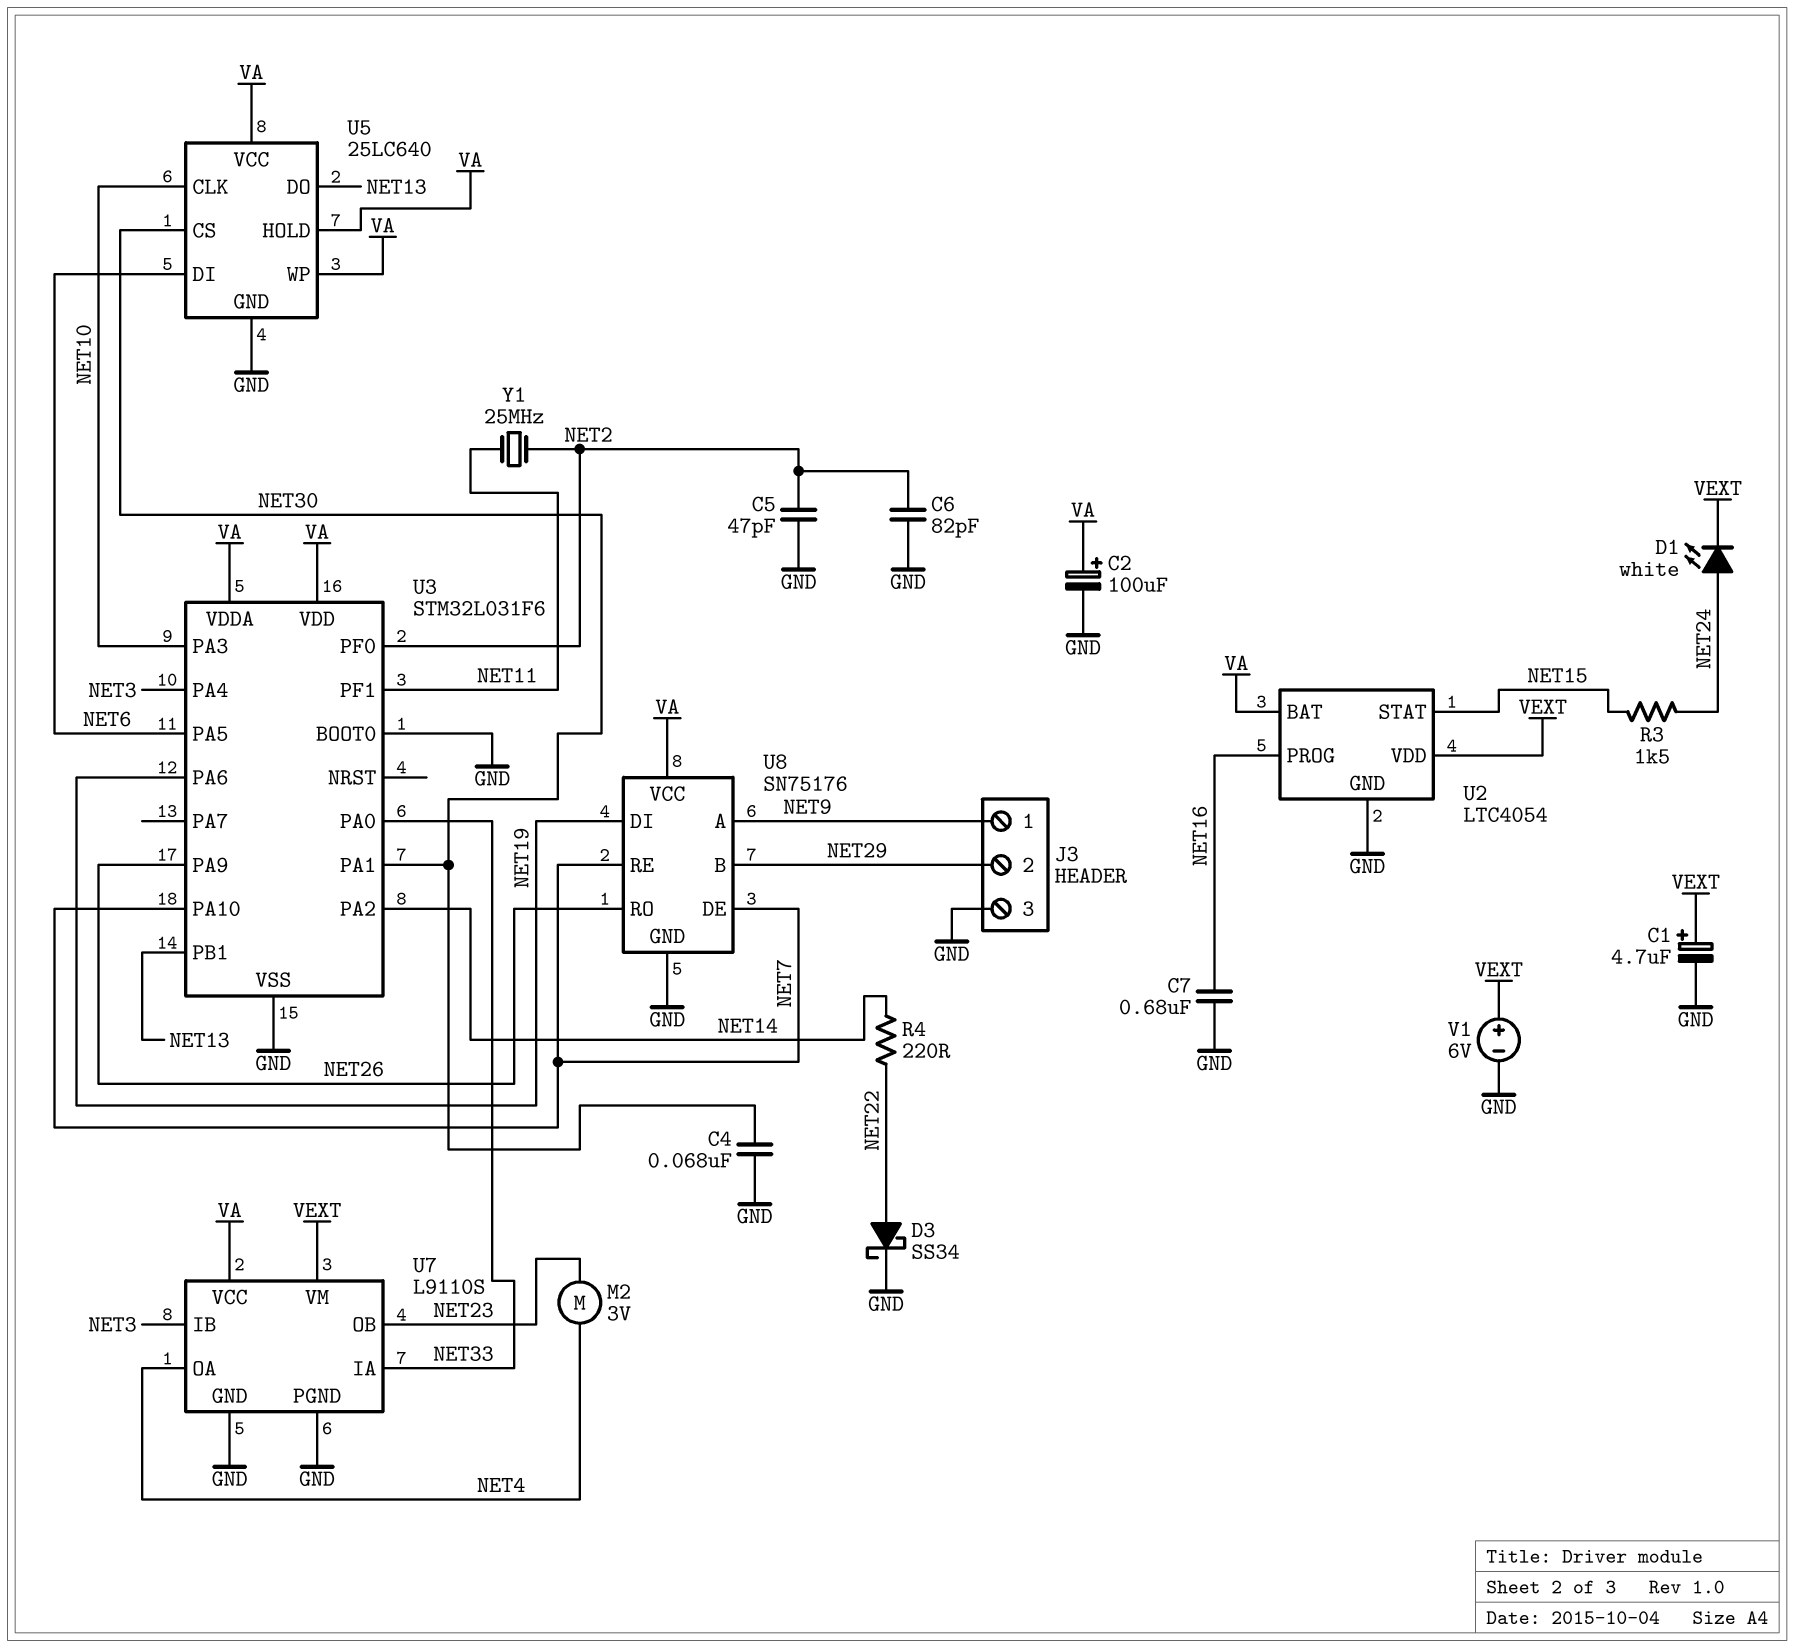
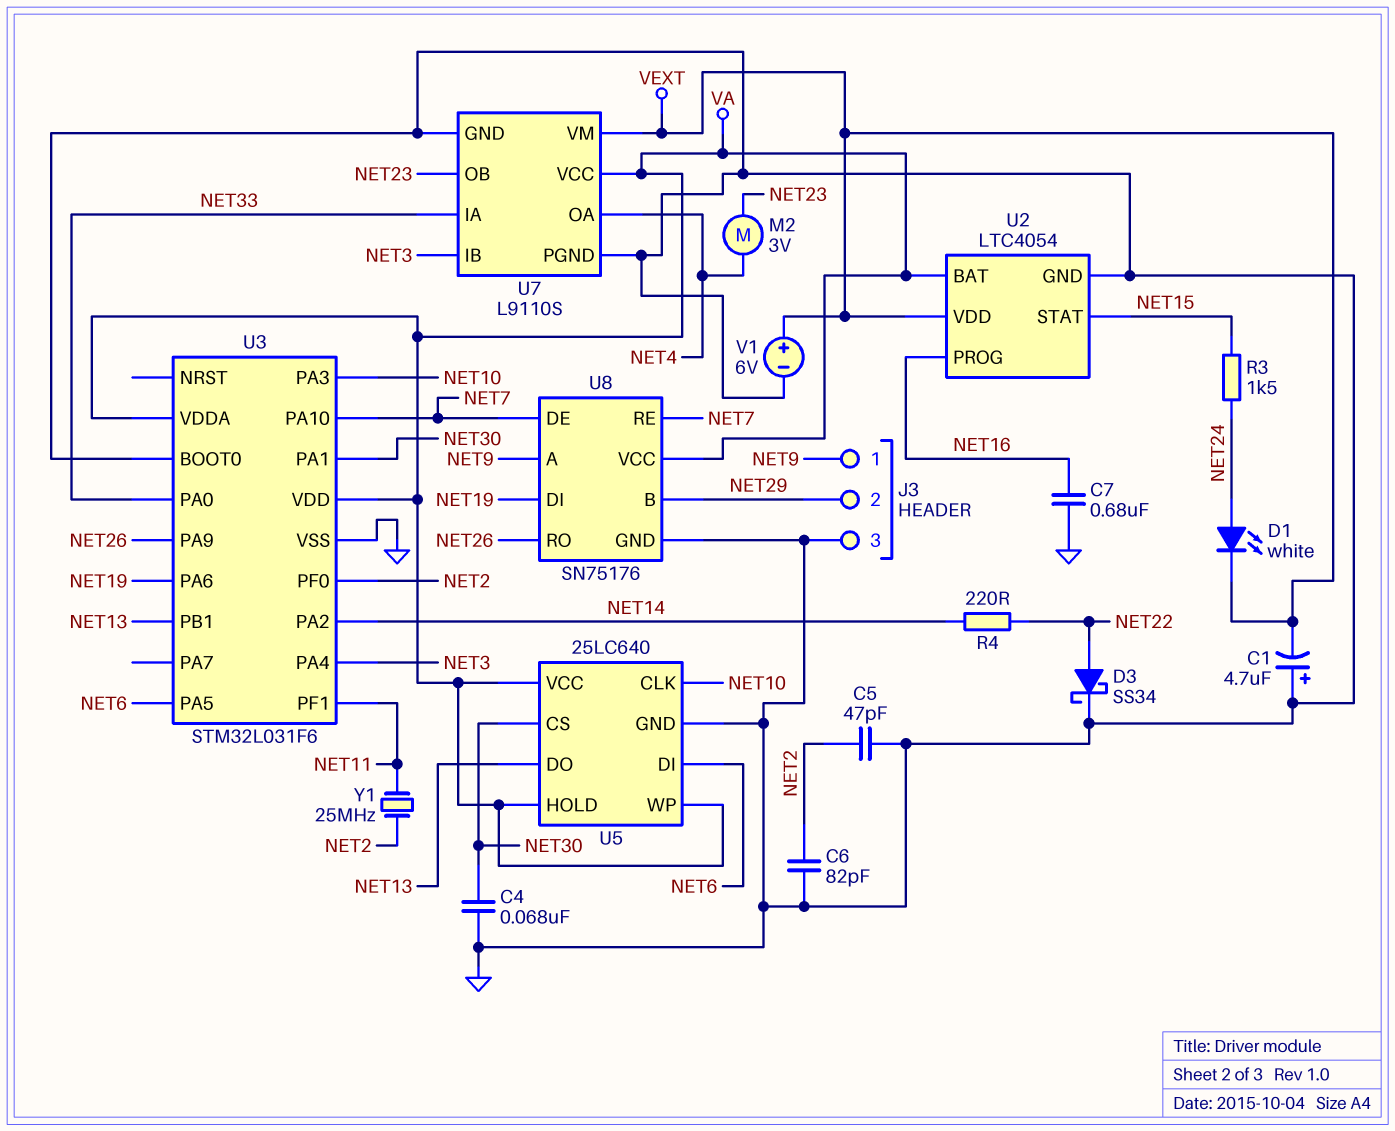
C1: 4.7uF (plus VEXT, minus GND) -> 4.7uF (plus GND, minus VEXT)
C2: 100uF (plus VA, minus GND) -> none

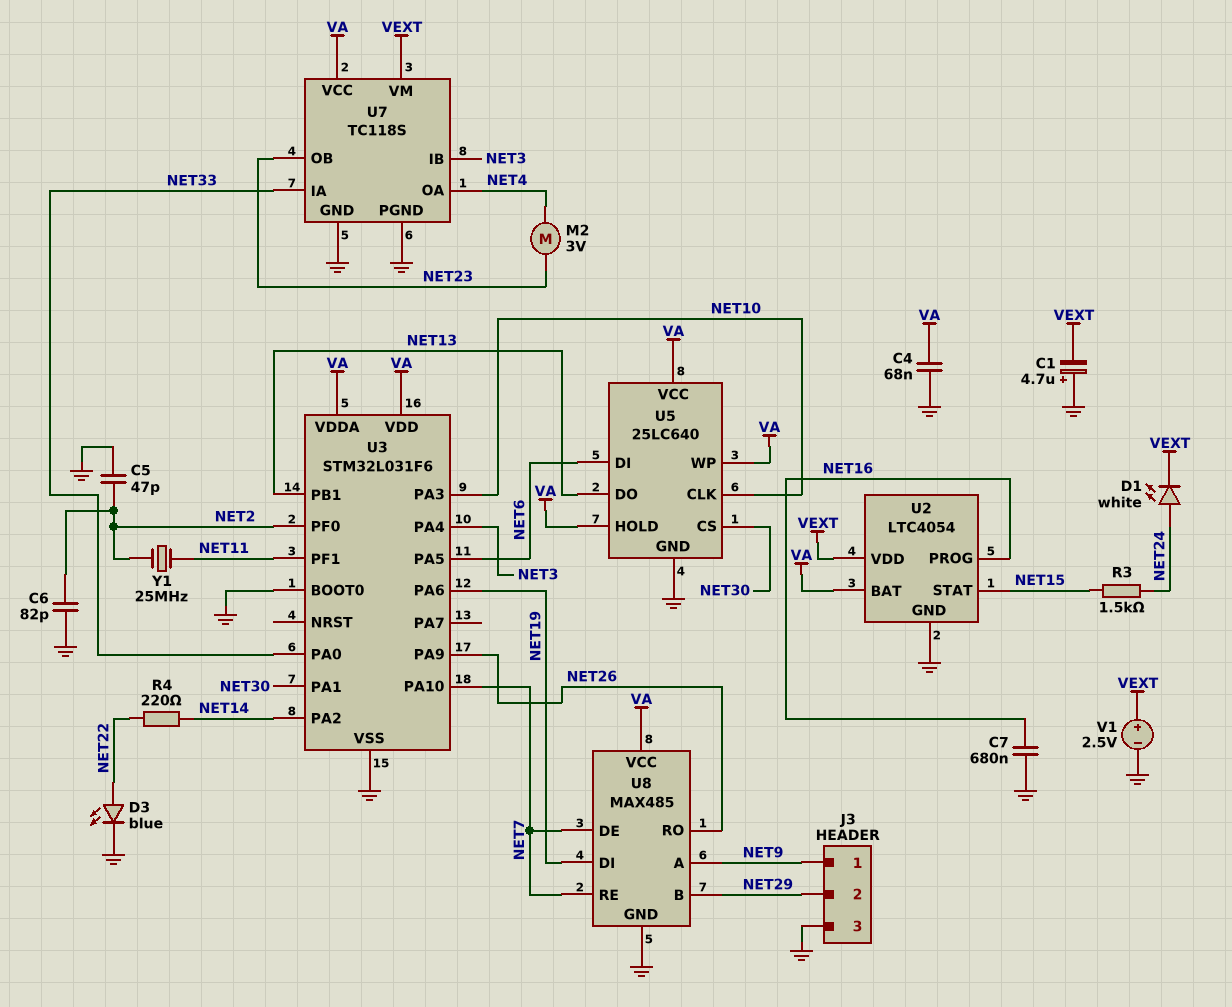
C4: 68nF (GND, NET30) -> 68nF (GND, VA)
D3: schottky SS34 (A NET22, K GND) -> LED blue (A NET22, K GND)
U7: L9110S -> TC118S
U8: SN75176 -> MAX485
V1: 6V (plus VEXT, minus GND) -> 2.5V (plus VEXT, minus GND)

